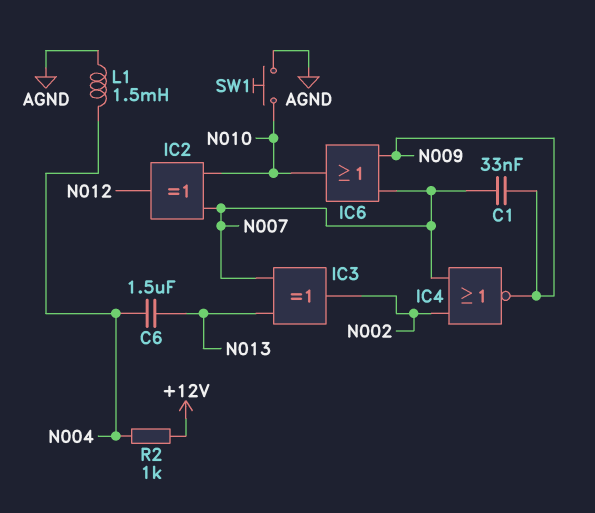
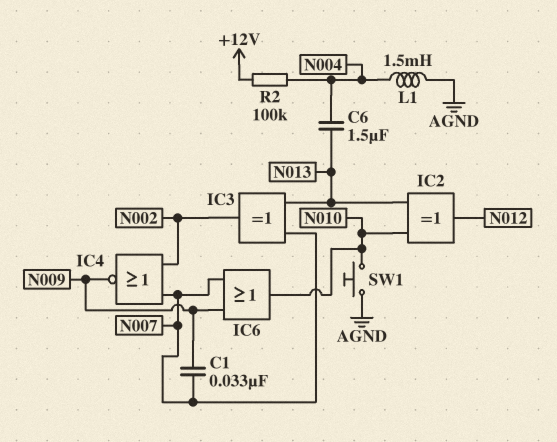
IC2: XOR (in N007, in N010, out N012) -> XOR (in N010, in N013, out N012)
R2: 1k (+12V, N004) -> 100k (+12V, N004)

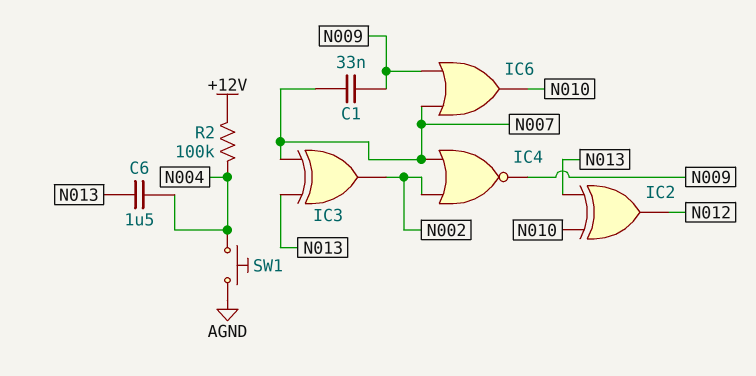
L1: 1.5mH (AGND, N004) -> none
SW1: button (AGND, N010) -> button (AGND, N004)

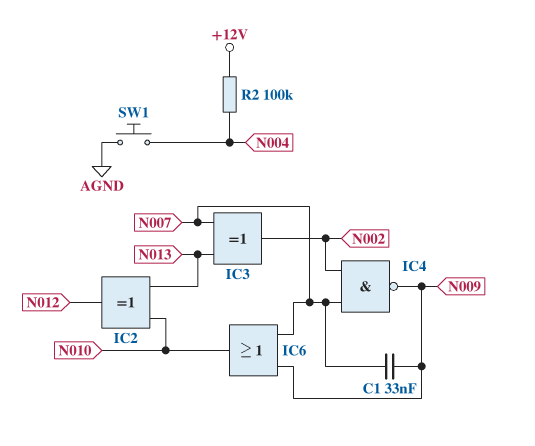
C6: 1.5uF (N004, N013) -> none
IC4: NOR (in N002, in N007, out N009) -> NAND (in N002, in N007, out N009)

